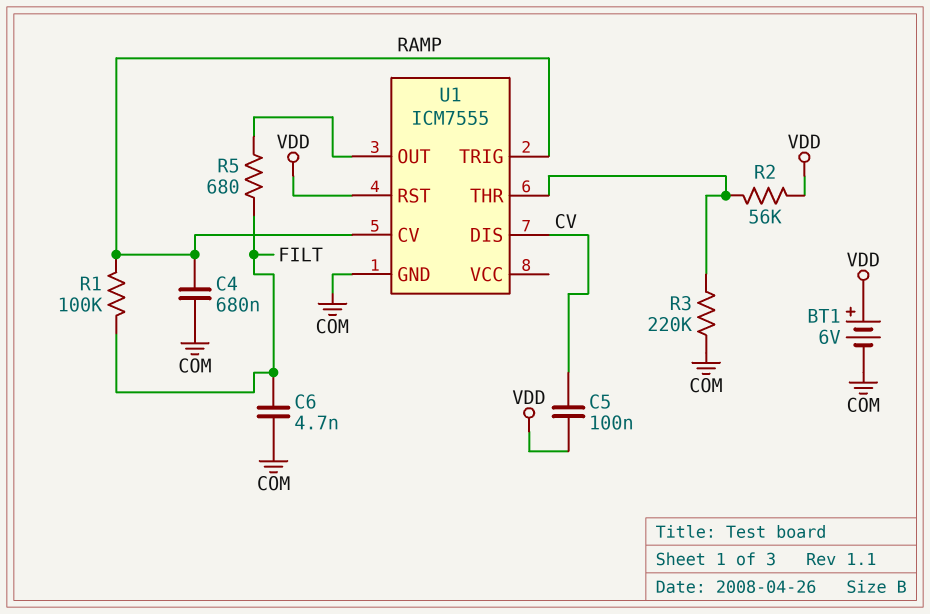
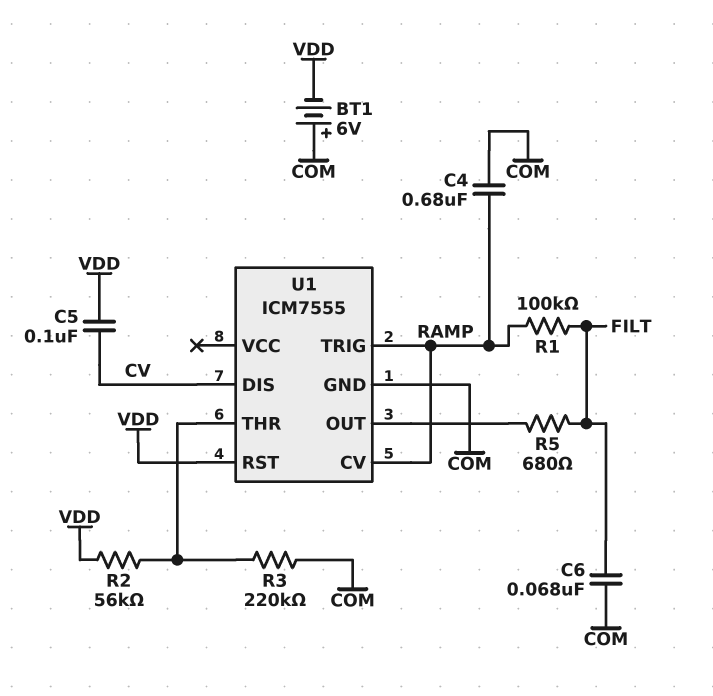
BT1: 6V (plus VDD, minus COM) -> 6V (plus COM, minus VDD)
C6: 4.7nF (COM, FILT) -> 68nF (COM, FILT)

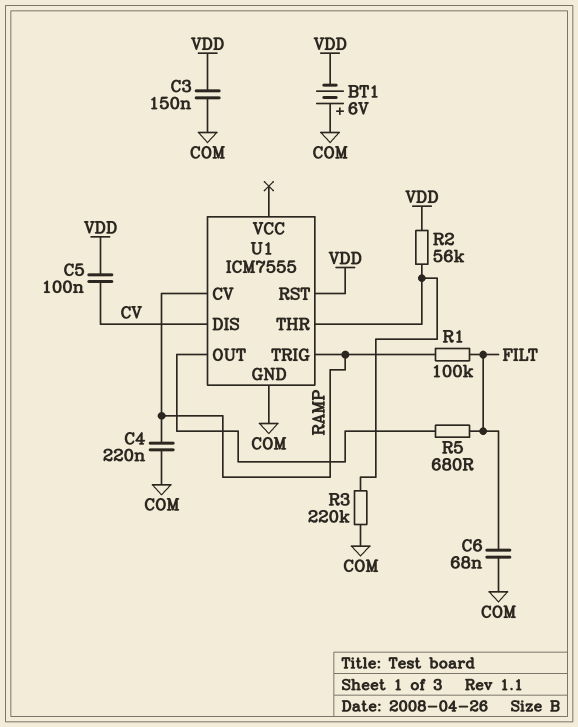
C3: none -> 150nF (COM, VDD)
C4: 680nF (COM, RAMP) -> 220nF (COM, RAMP)

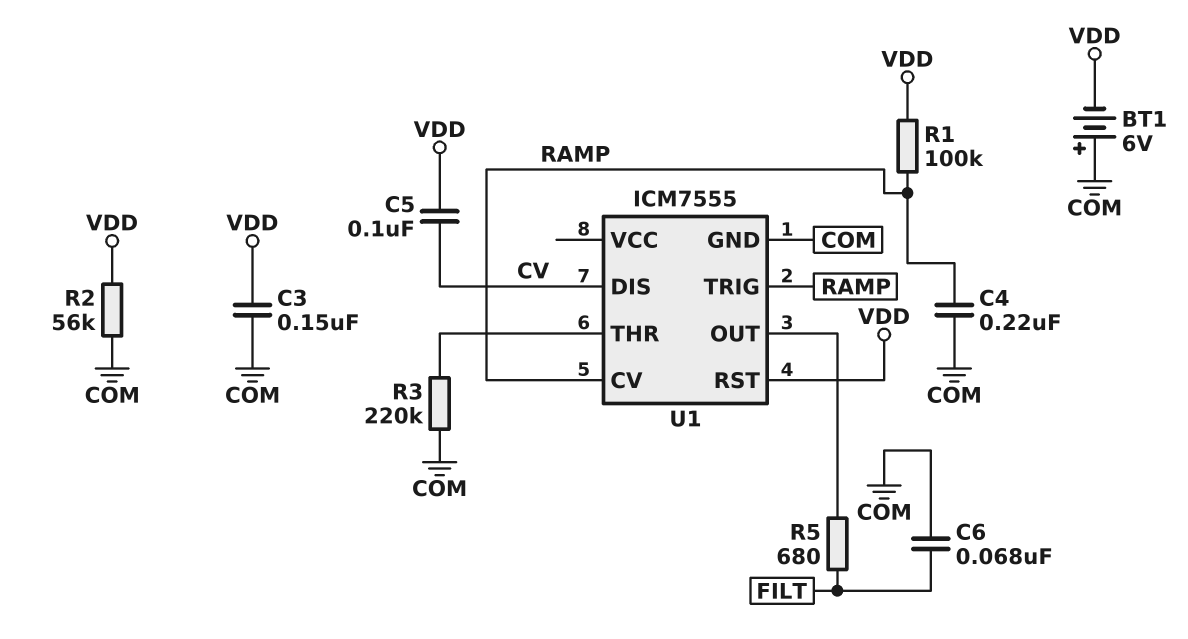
R1: 100k (FILT, RAMP) -> 100k (RAMP, VDD)
R2: 56k (U1/THR, VDD) -> 56k (COM, VDD)

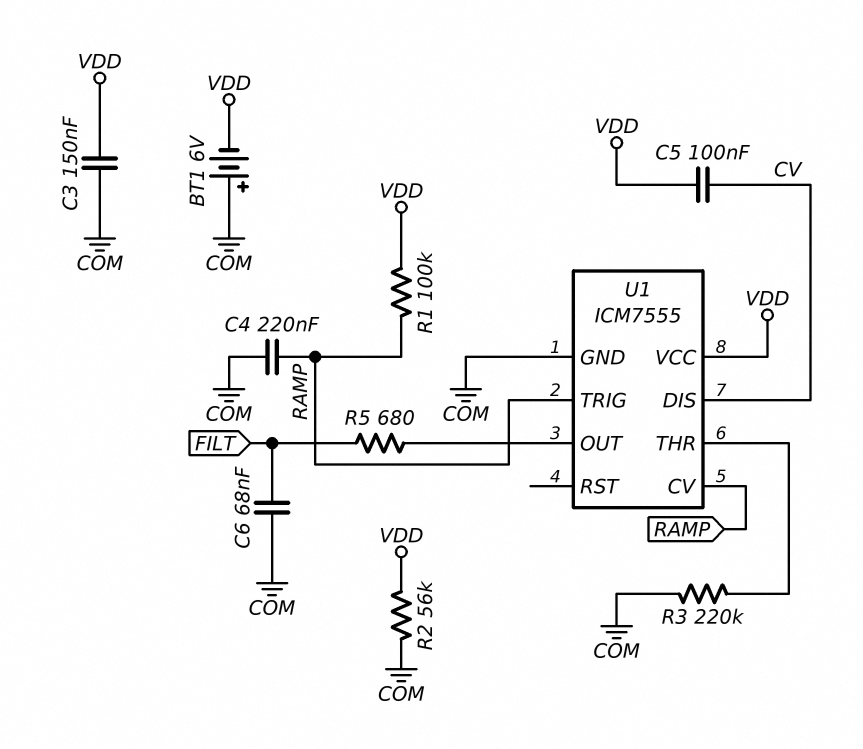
U1 pin RST: VDD -> none
U1 pin VCC: none -> VDD

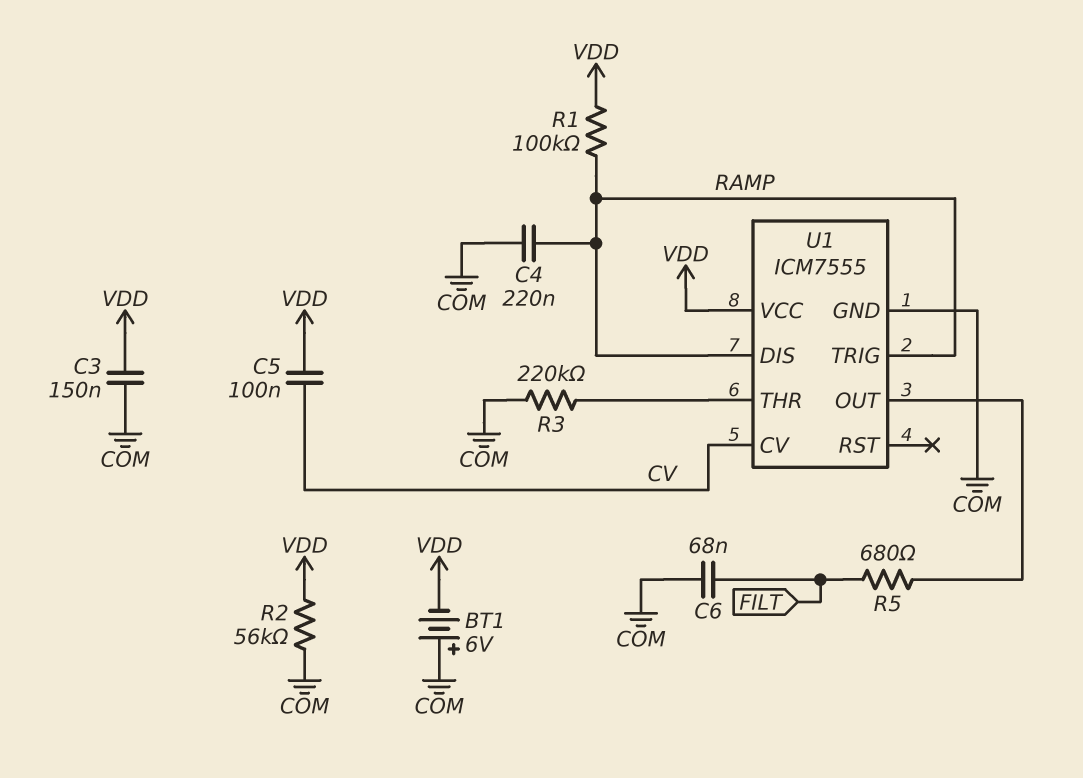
U1 pin CV: RAMP -> CV
U1 pin DIS: CV -> RAMP

